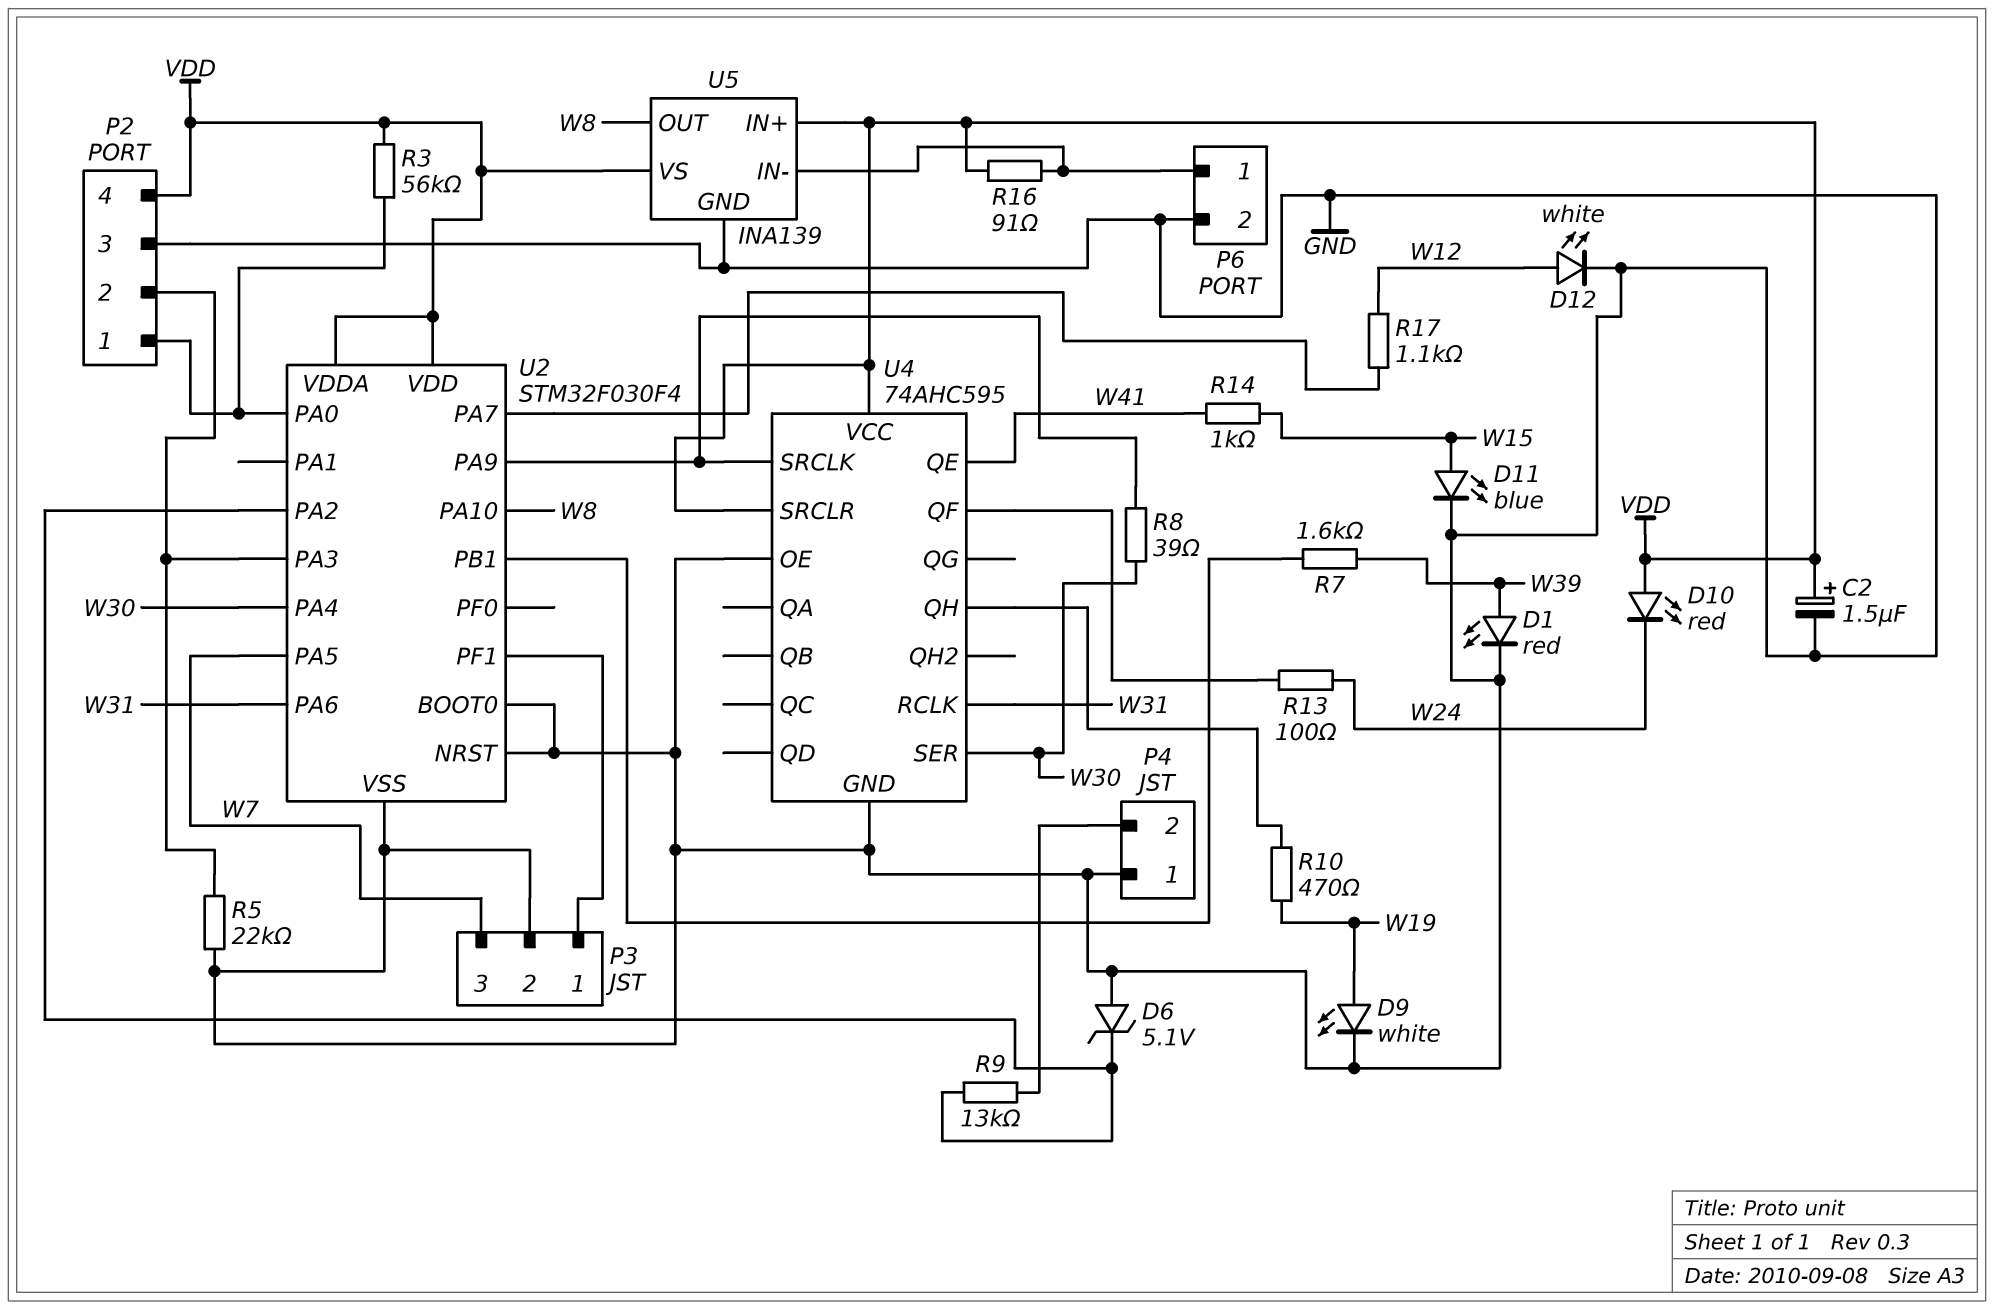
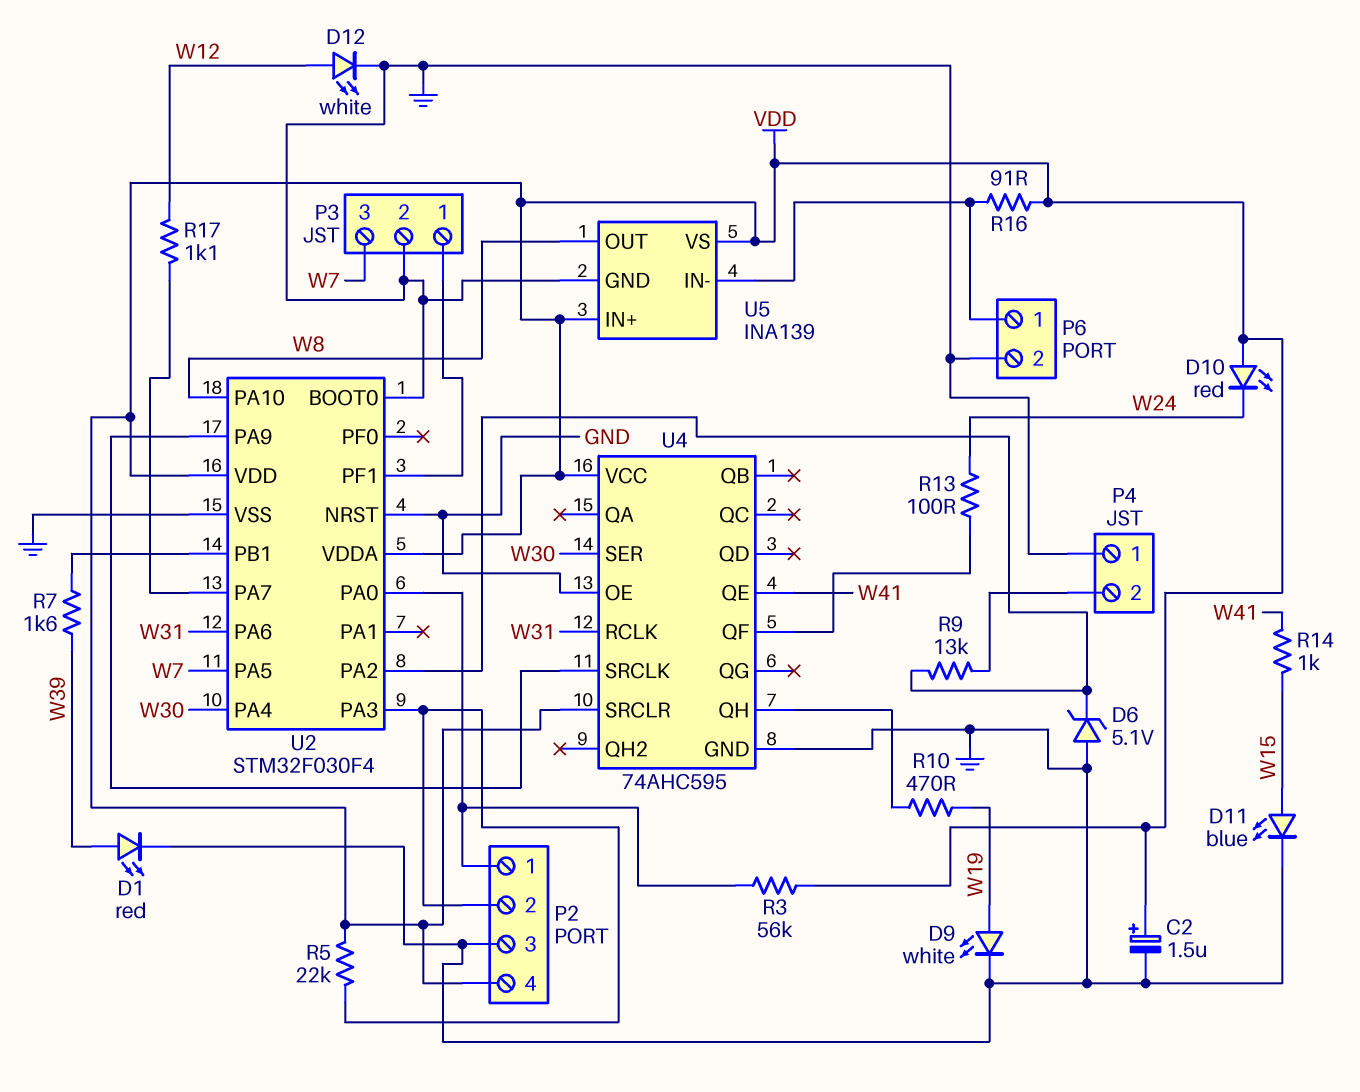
R5: 22k (GND, P2/2) -> 22k (P2/2, VDD)
R8: 39 (U2/PA9, W30) -> none

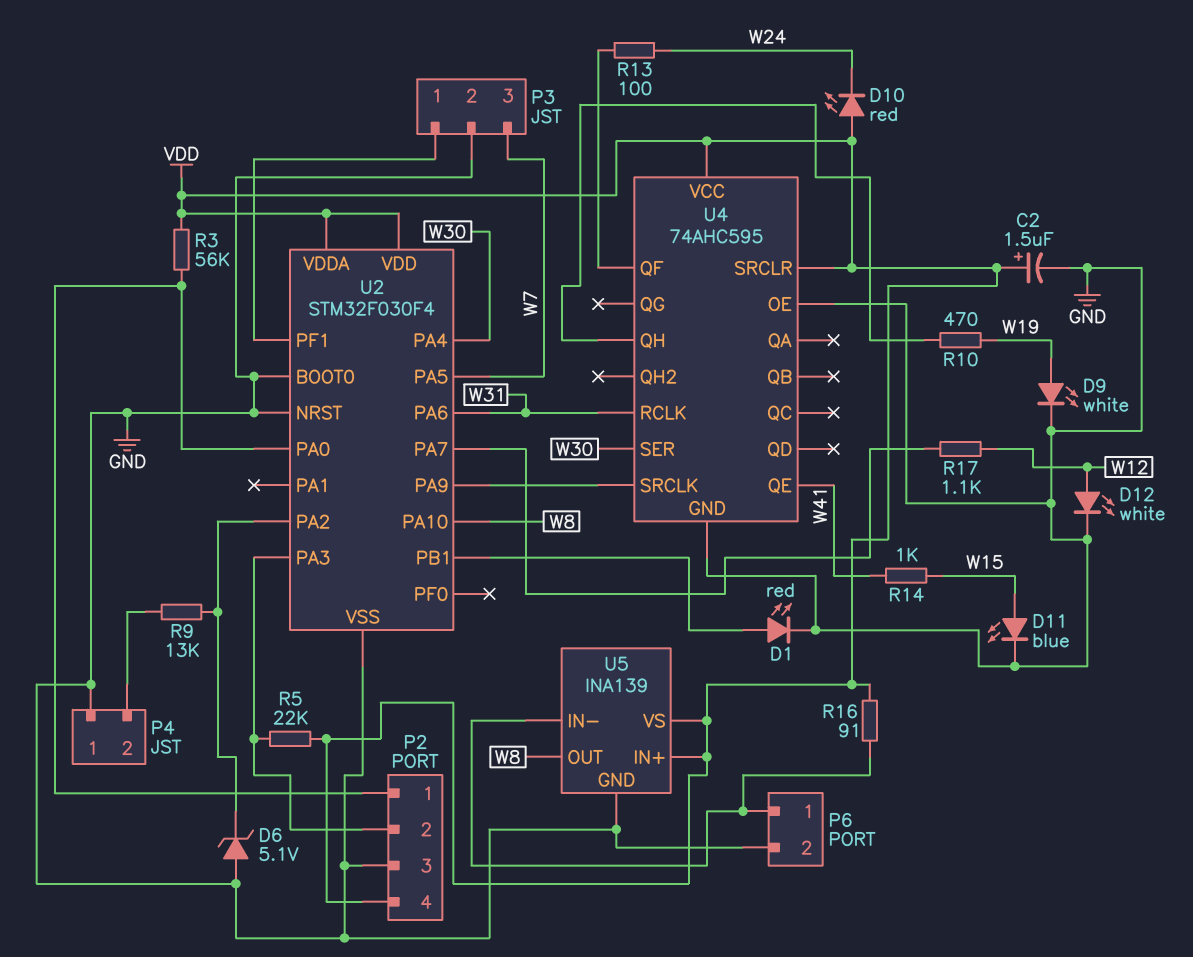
D1: LED red (A W39, K GND) -> LED red (A U2/PB1, K GND)
R7: 1.6k (U2/PB1, W39) -> none

